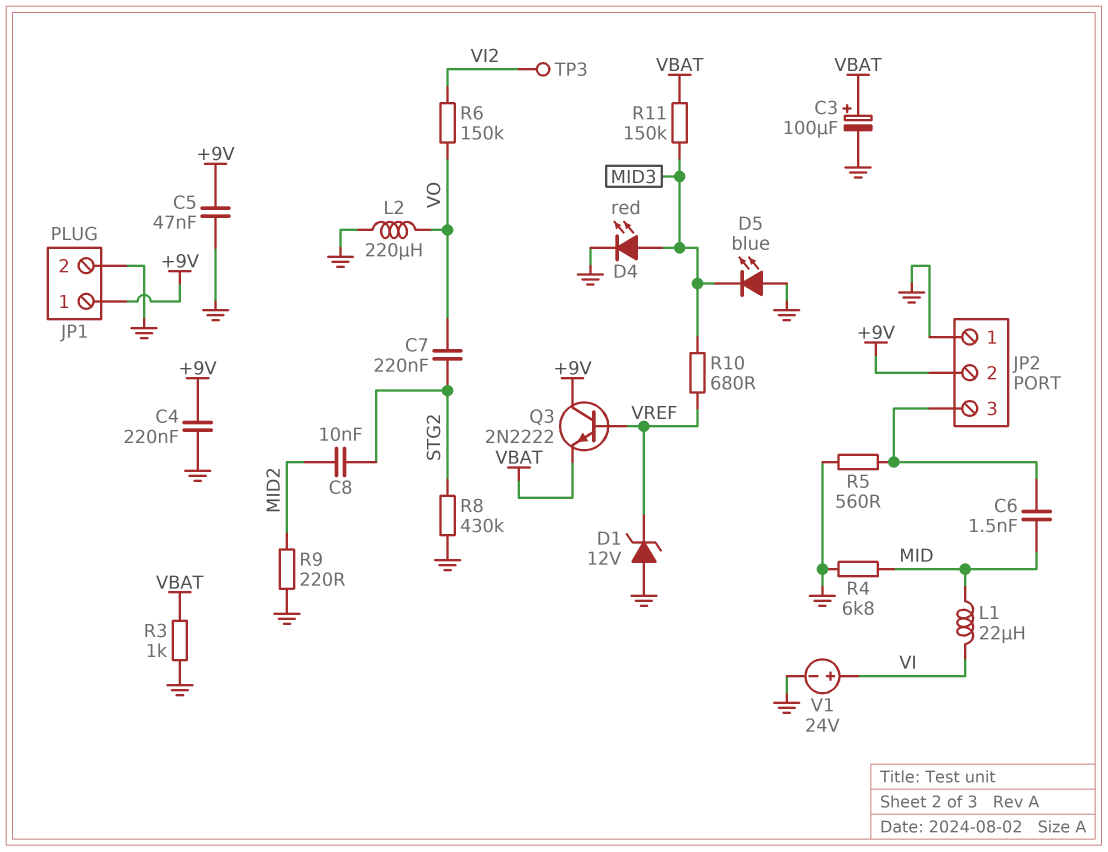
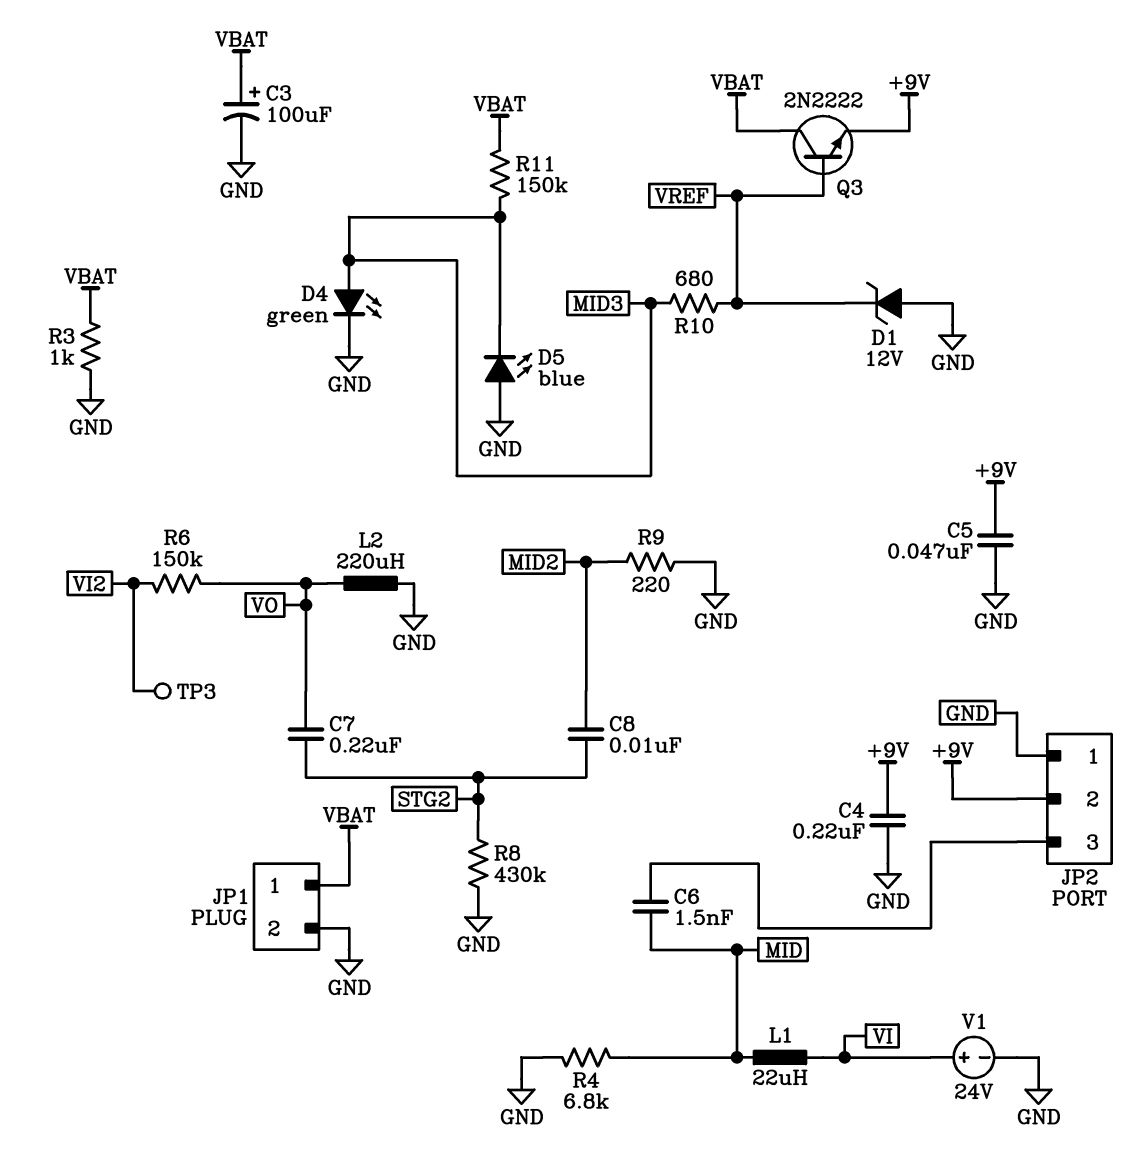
D4: LED red (A MID3, K GND) -> LED green (A MID3, K GND)
JP1 pin 1: +9V -> VBAT
Q3: NPN 2N2222 (B VREF, C +9V, E VBAT) -> NPN 2N2222 (B VREF, C VBAT, E +9V)
R5: 560 (GND, JP2/3) -> none

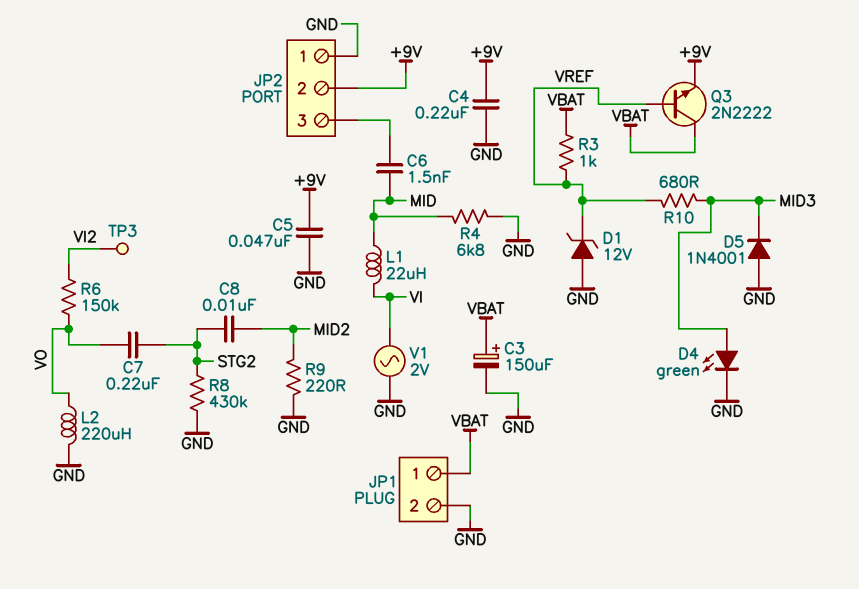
C3: 100uF (plus VBAT, minus GND) -> 150uF (plus VBAT, minus GND)
D5: LED blue (A GND, K MID3) -> diode 1N4001 (A GND, K MID3)
R3: 1k (GND, VBAT) -> 1k (VBAT, VREF)
R11: 150k (MID3, VBAT) -> none
V1: 24V (plus VI, minus GND) -> AC 2V (GND, VI)

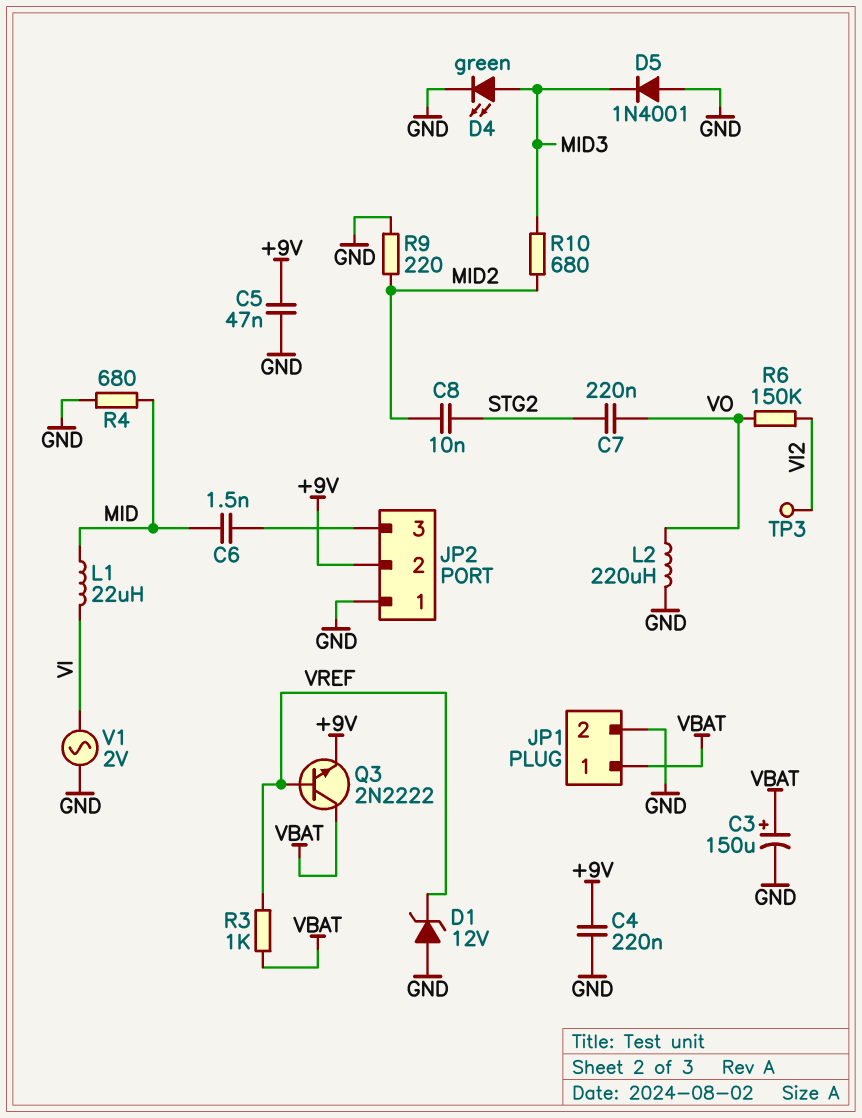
R4: 6.8k (GND, MID) -> 680 (GND, MID)
R8: 430k (GND, STG2) -> none
R10: 680 (MID3, VREF) -> 680 (MID2, MID3)

